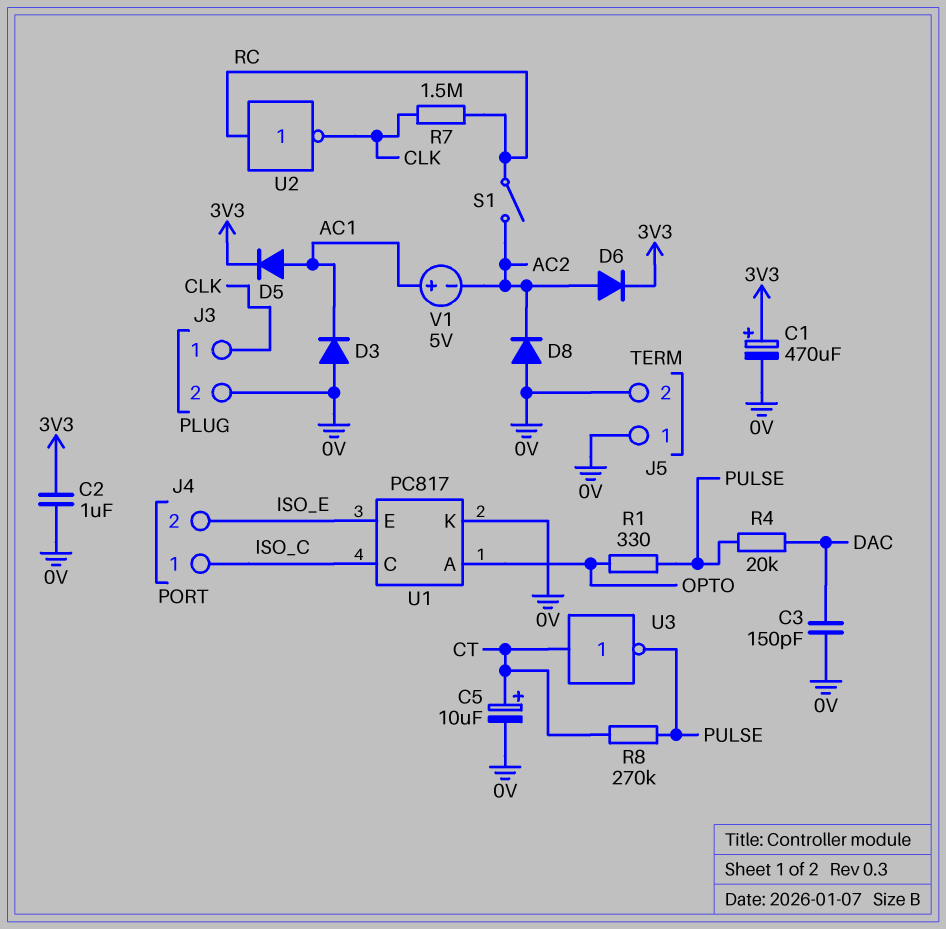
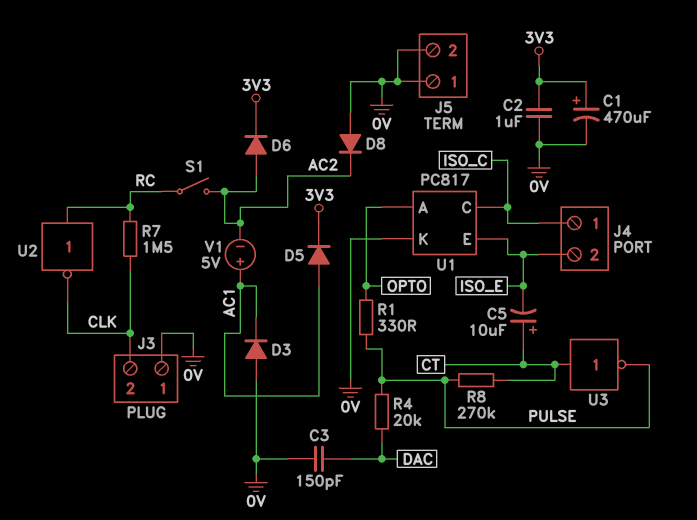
C5: 10uF (plus CT, minus 0V) -> 10uF (plus CT, minus ISO_E)
J3 pin 1: CLK -> 0V
J3 pin 2: 0V -> CLK

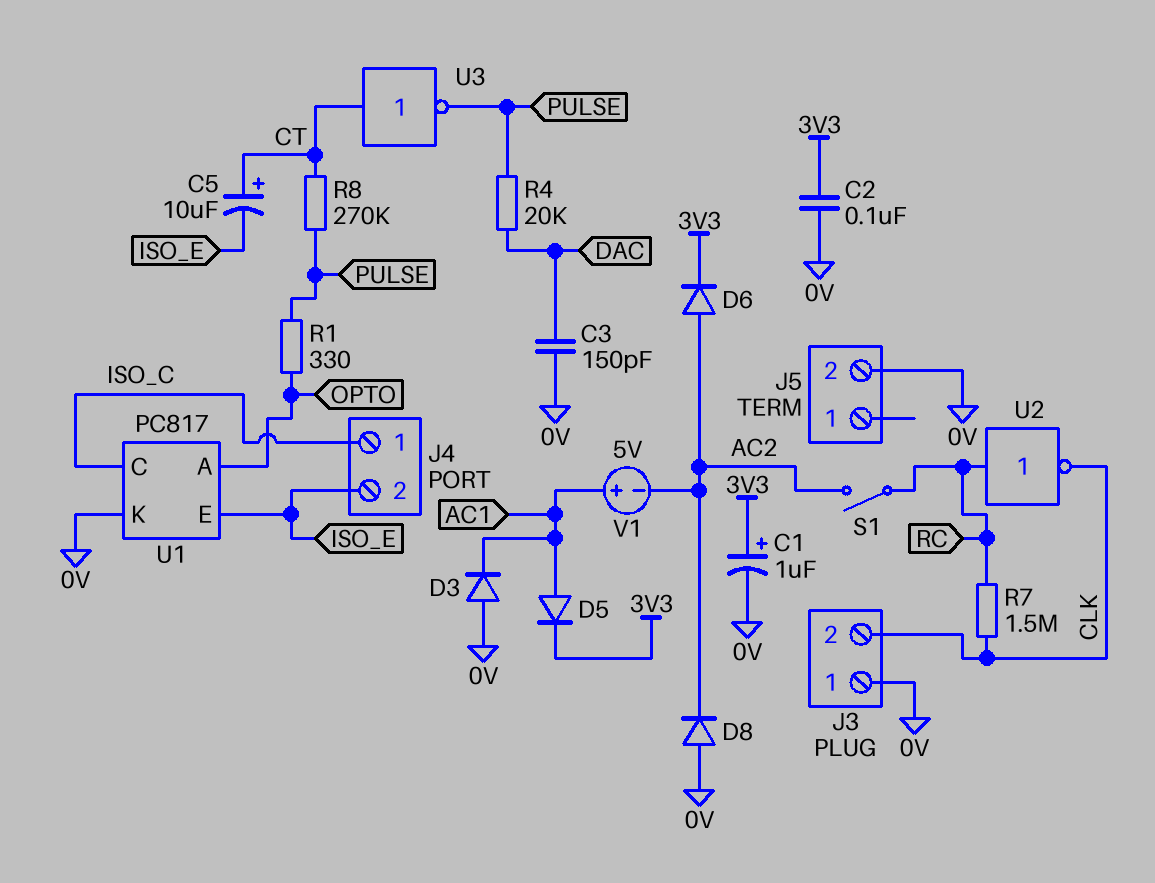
C1: 470uF (plus 3V3, minus 0V) -> 1uF (plus 3V3, minus 0V)
C2: 1uF (0V, 3V3) -> 100nF (0V, 3V3)
J5 pin 1: 0V -> none

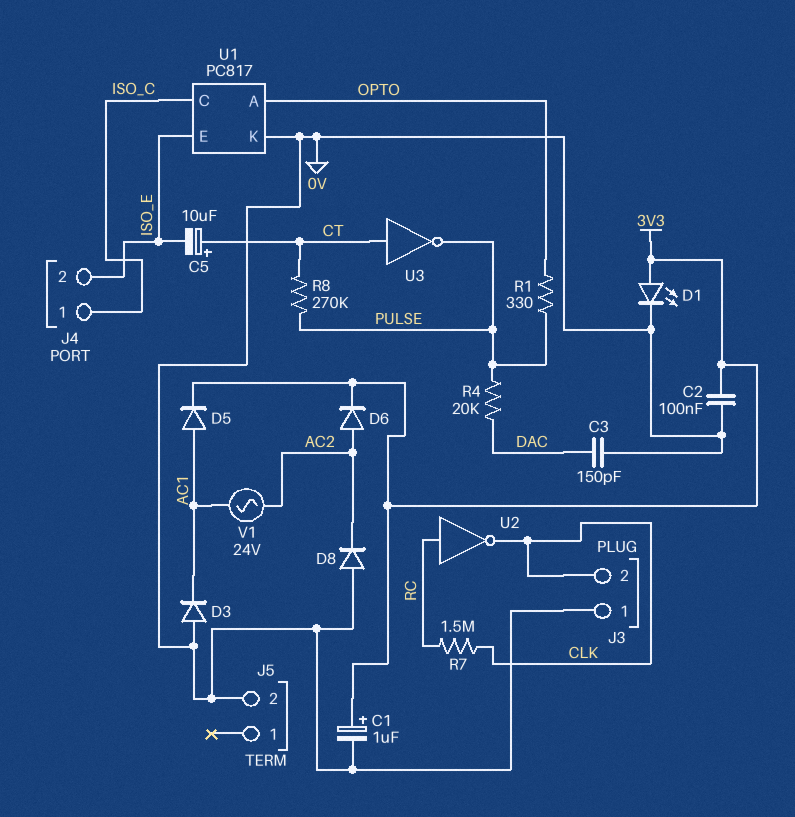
D1: none -> LED (A 3V3, K 0V)
S1: switch (AC2, RC) -> none
V1: 5V (plus AC1, minus AC2) -> AC 24V (AC1, AC2)

